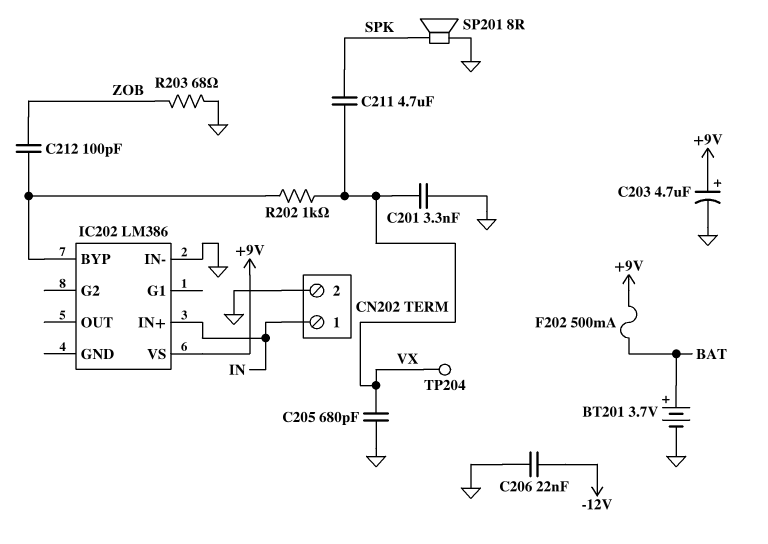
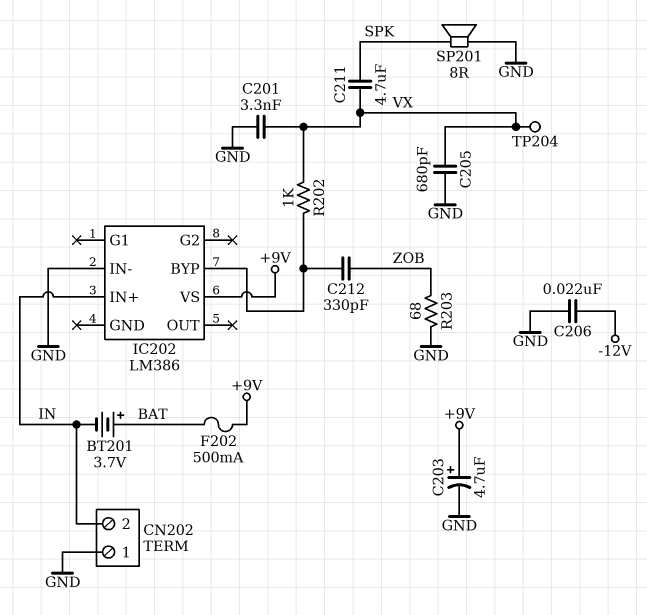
BT201: 3.7V (plus BAT, minus GND) -> 3.7V (plus BAT, minus IN)
C212: 100pF (IC202/BYP, ZOB) -> 330pF (IC202/BYP, ZOB)
CN202 pin 1: IN -> GND
CN202 pin 2: GND -> IN

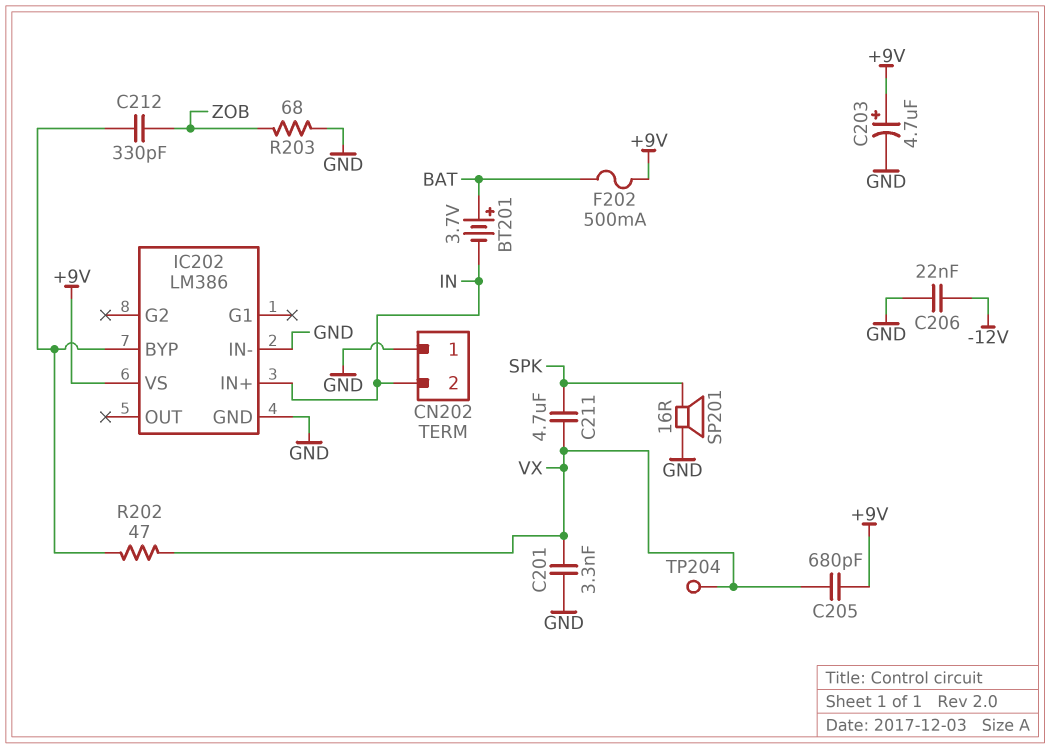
C205: 680pF (GND, VX) -> 680pF (+9V, VX)
IC202 pin GND: none -> GND
R202: 1k (IC202/BYP, VX) -> 47 (IC202/BYP, VX)
SP201: speaker 8R (GND, SPK) -> speaker 16R (GND, SPK)

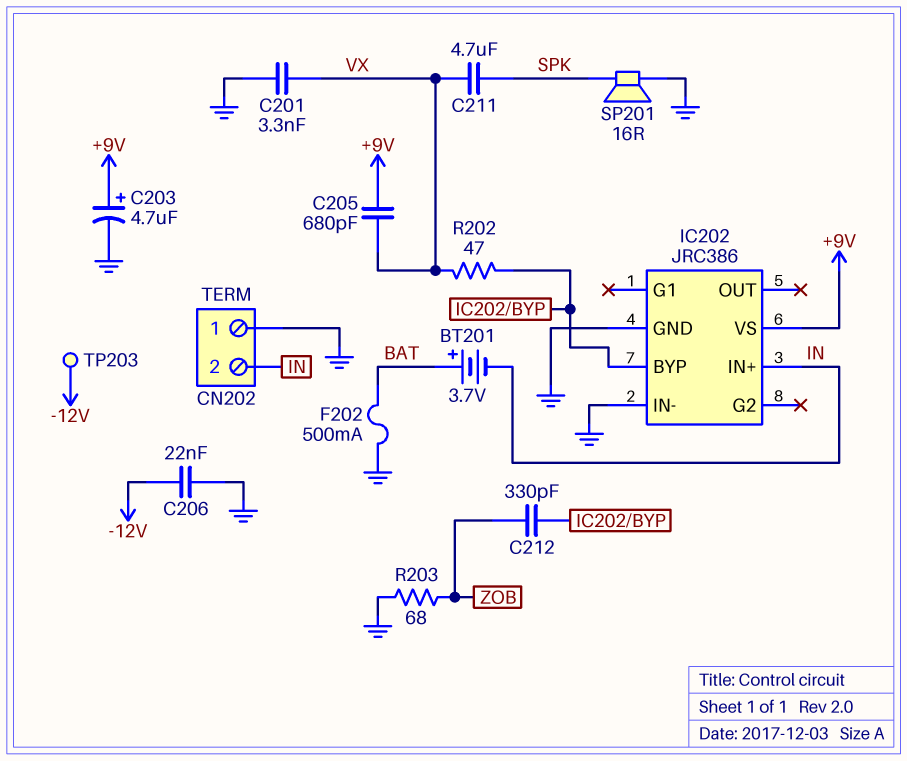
F202: 500mA (+9V, BAT) -> 500mA (BAT, GND)
IC202: LM386 -> JRC386
TP203: none -> test point (-12V)
TP204: test point (VX) -> none

